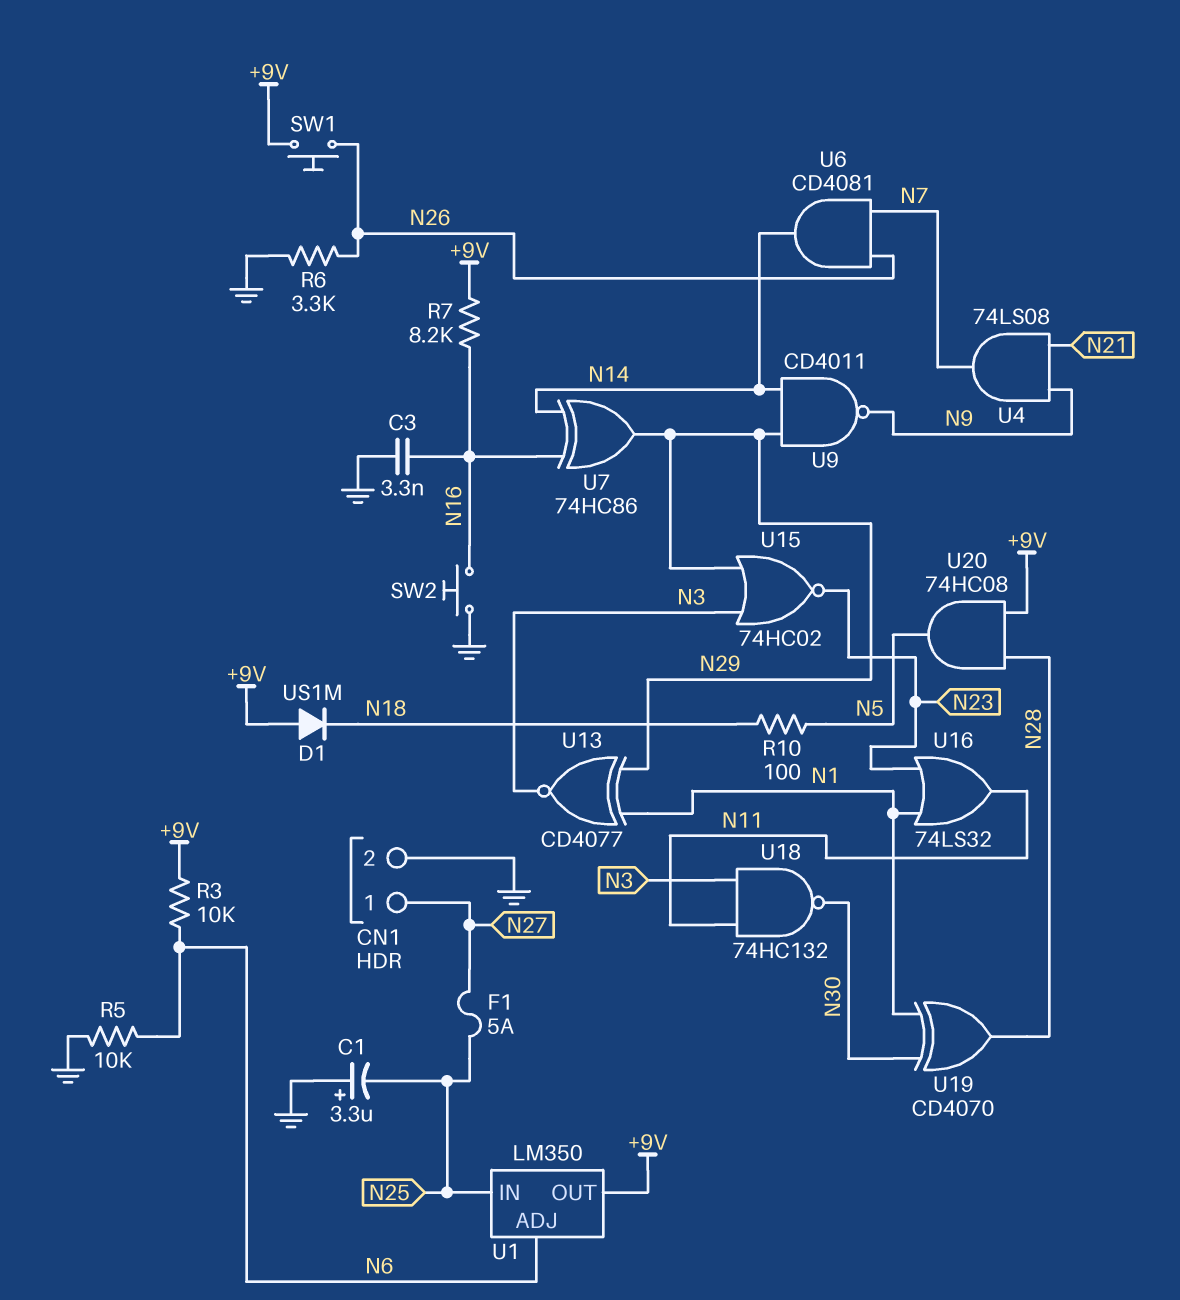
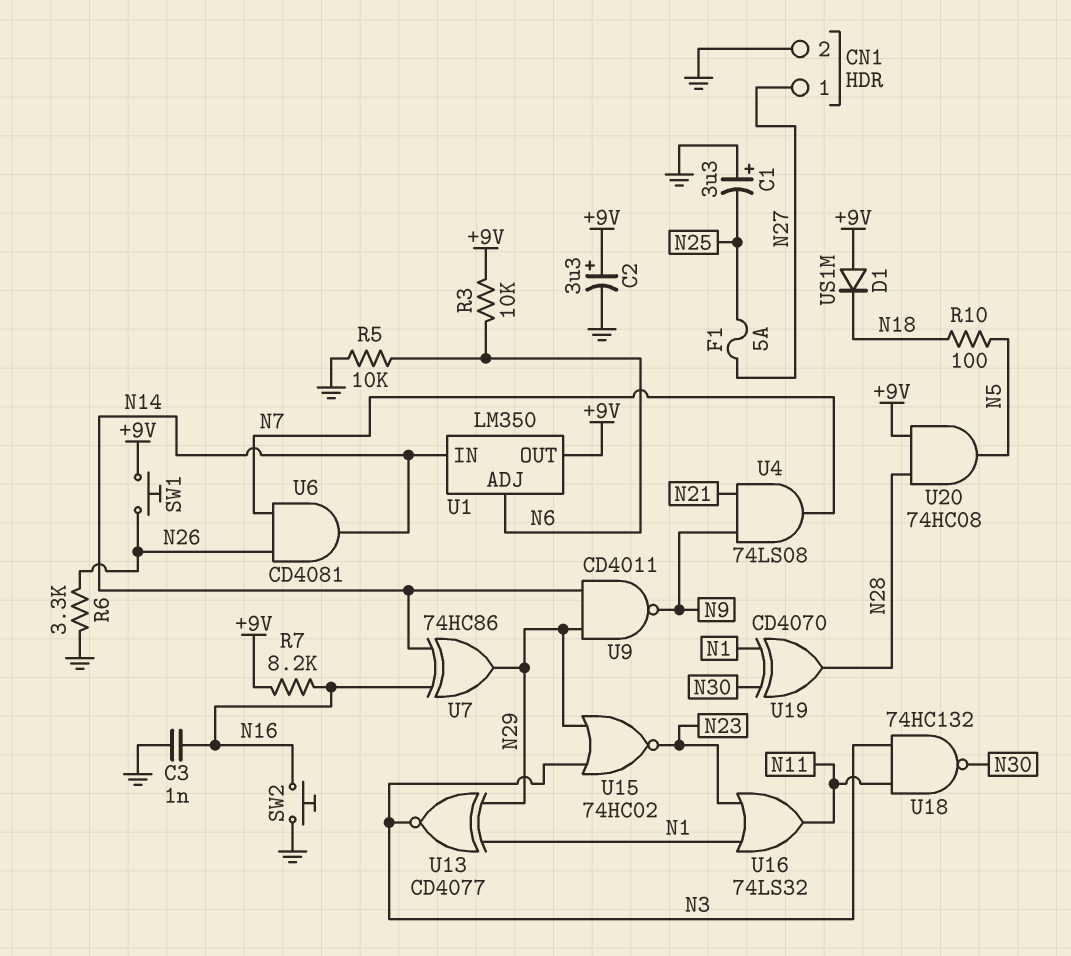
C2: none -> 3.3uF (plus +9V, minus GND)
C3: 3.3nF (GND, N16) -> 1nF (GND, N16)
U1 pin IN: N25 -> N14

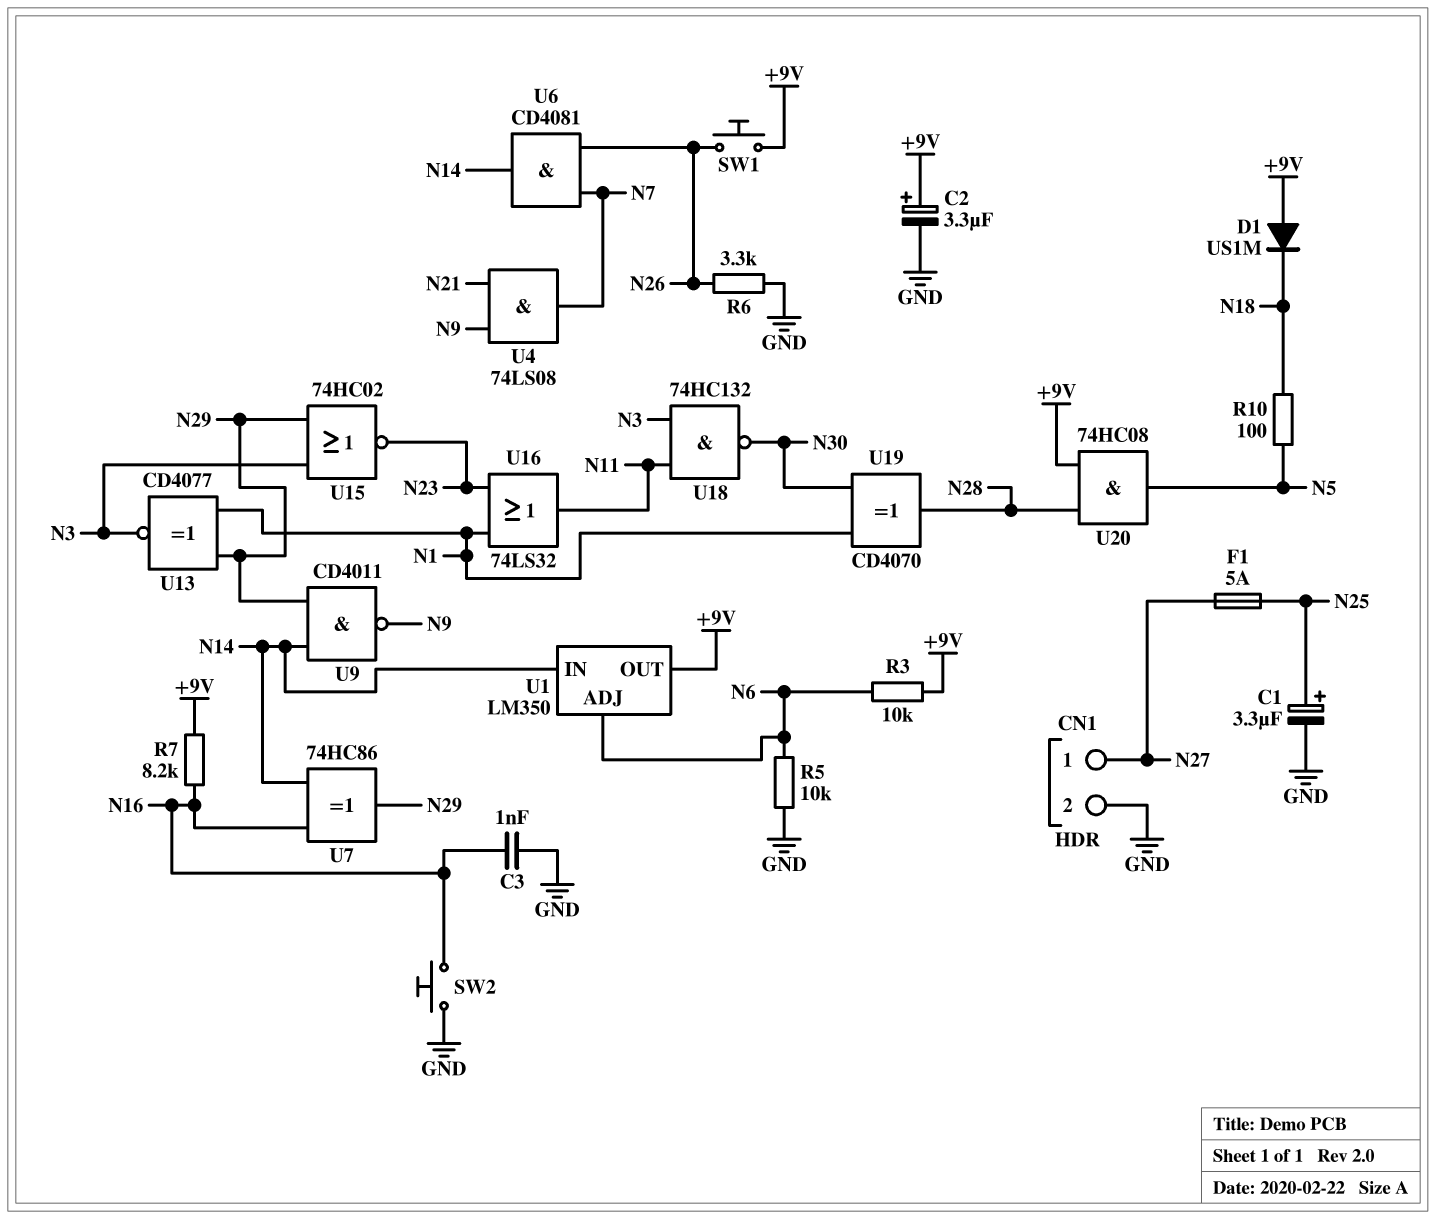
C1: 3.3uF (plus GND, minus N25) -> 3.3uF (plus N25, minus GND)

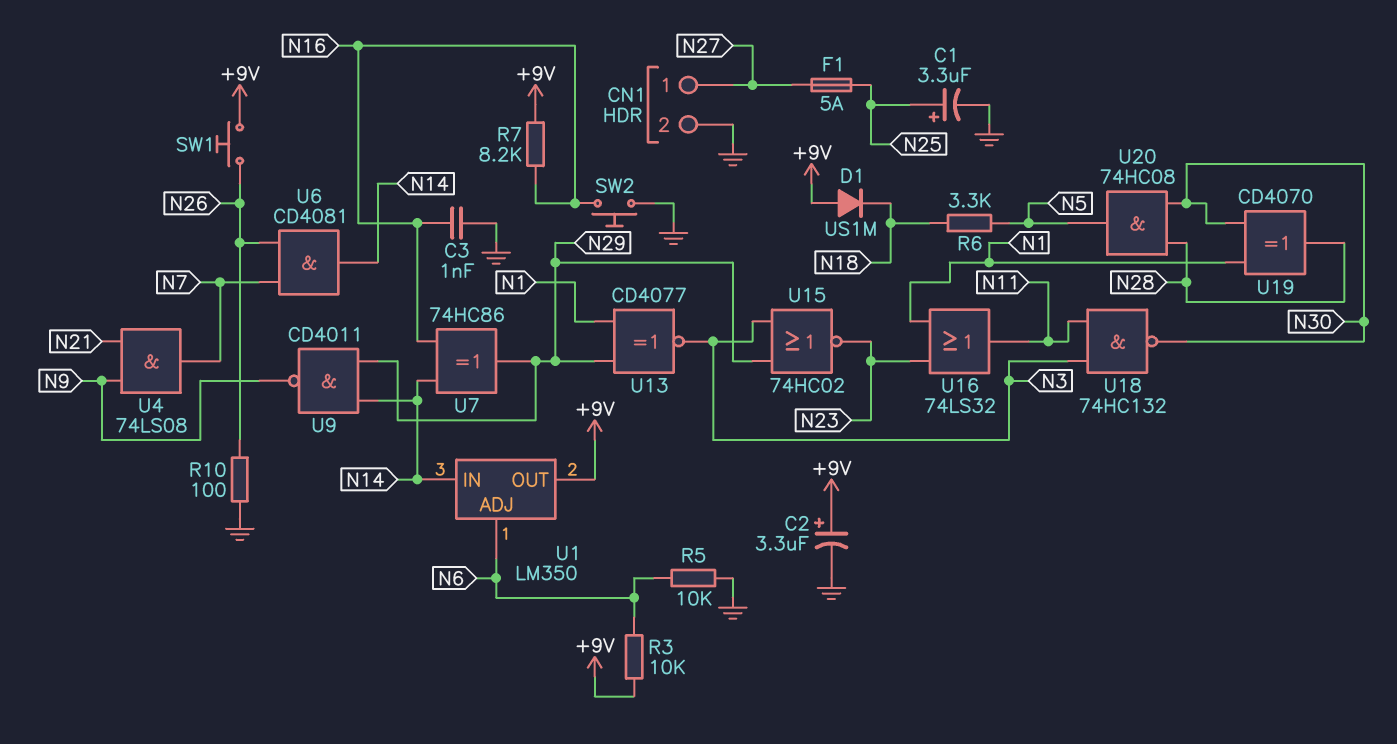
R6: 3.3k (GND, N26) -> 3.3k (N5, N18)
R10: 100 (N5, N18) -> 100 (GND, N26)
U20: AND 74HC08 (in +9V, in N28, out N5) -> AND 74HC08 (in N28, in N30, out N5)

